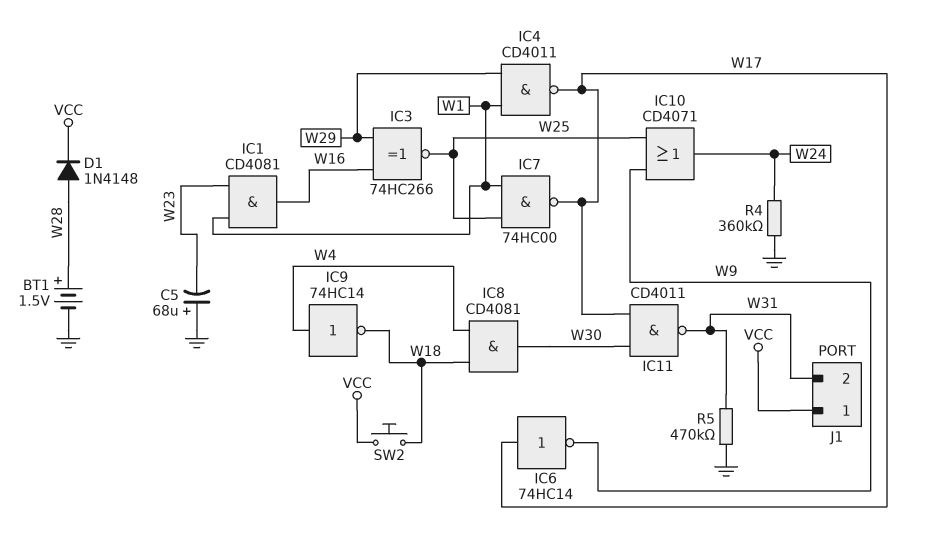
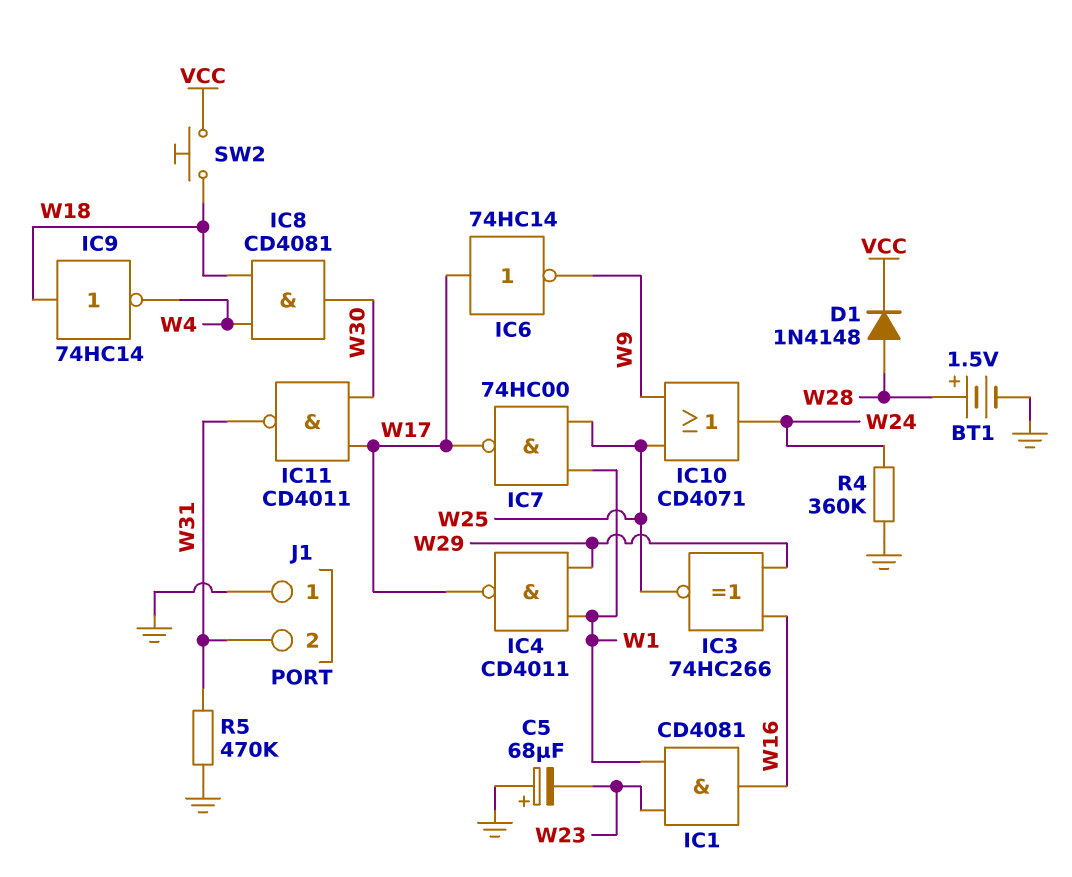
IC9: NOT 74HC14 (in W4, out W18) -> NOT 74HC14 (in W18, out W4)
J1 pin 1: VCC -> GND

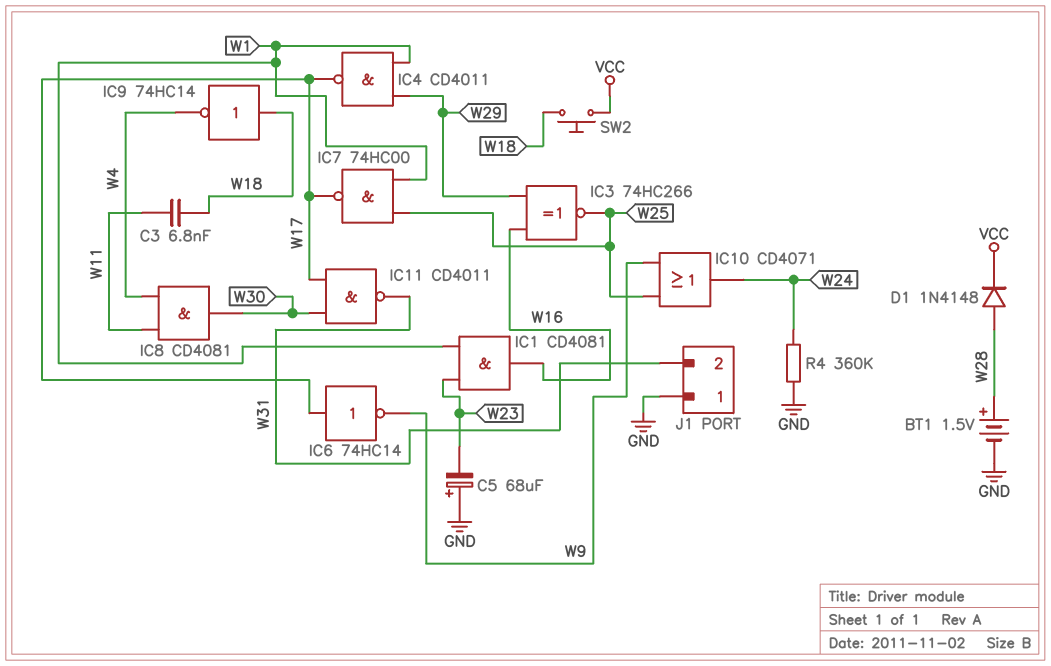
C3: none -> 6.8nF (W11, W18)
IC8: AND CD4081 (in W4, in W18, out W30) -> AND CD4081 (in W4, in W11, out W30)
R5: 470k (GND, W31) -> none

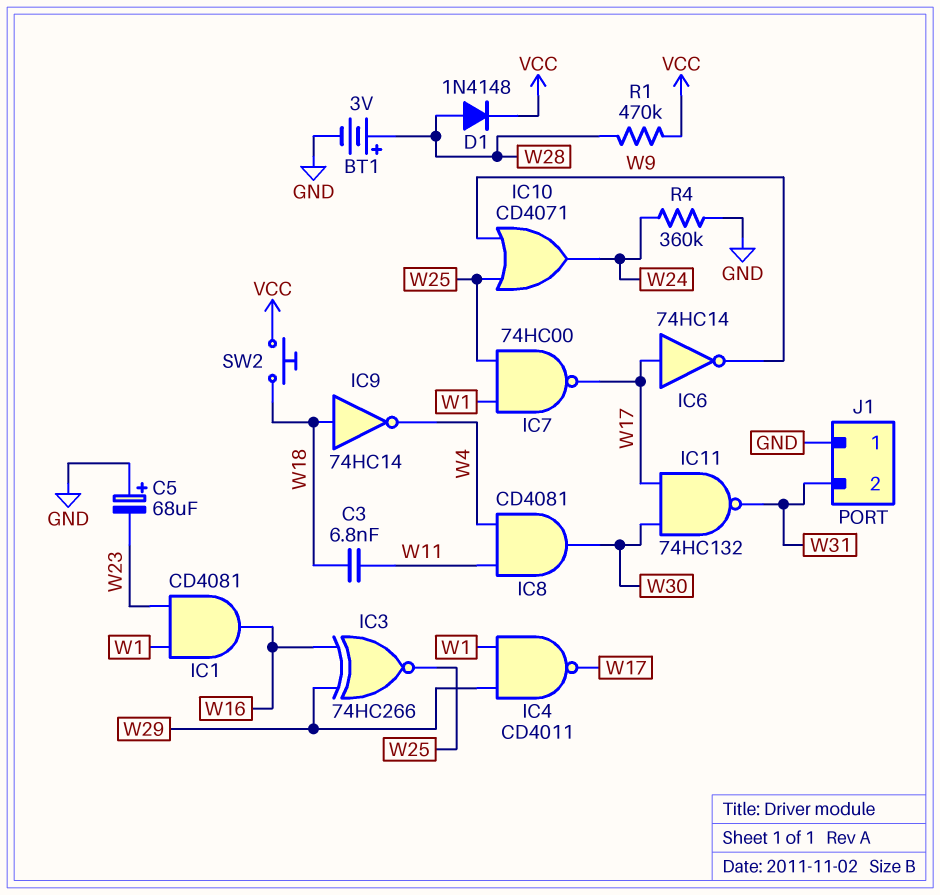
BT1: 1.5V (plus W28, minus GND) -> 3V (plus W28, minus GND)
IC11: NAND CD4011 (in W17, in W30, out W31) -> NAND 74HC132 (in W17, in W30, out W31)
R1: none -> 470k (VCC, W28)

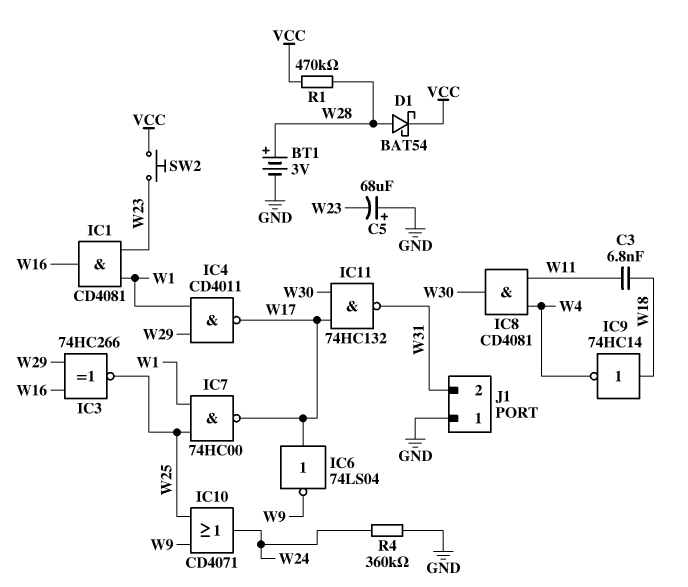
D1: diode 1N4148 (A W28, K VCC) -> schottky BAT54 (A W28, K VCC)
IC6: NOT 74HC14 (in W17, out W9) -> NOT 74LS04 (in W17, out W9)
SW2: button (VCC, W18) -> button (VCC, W23)

